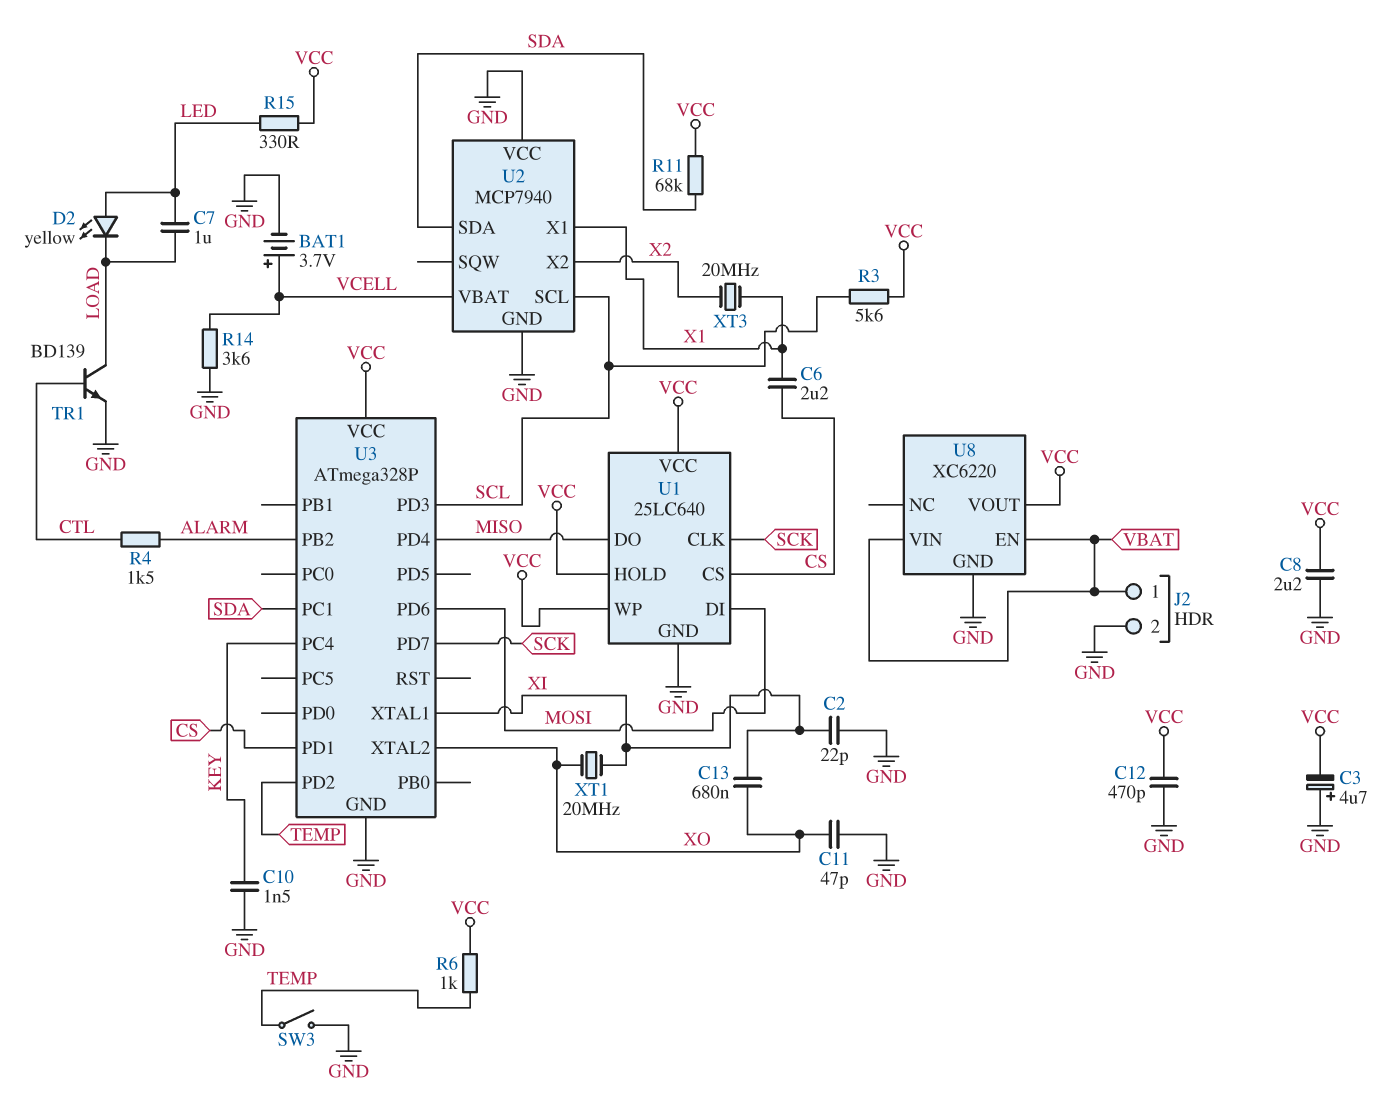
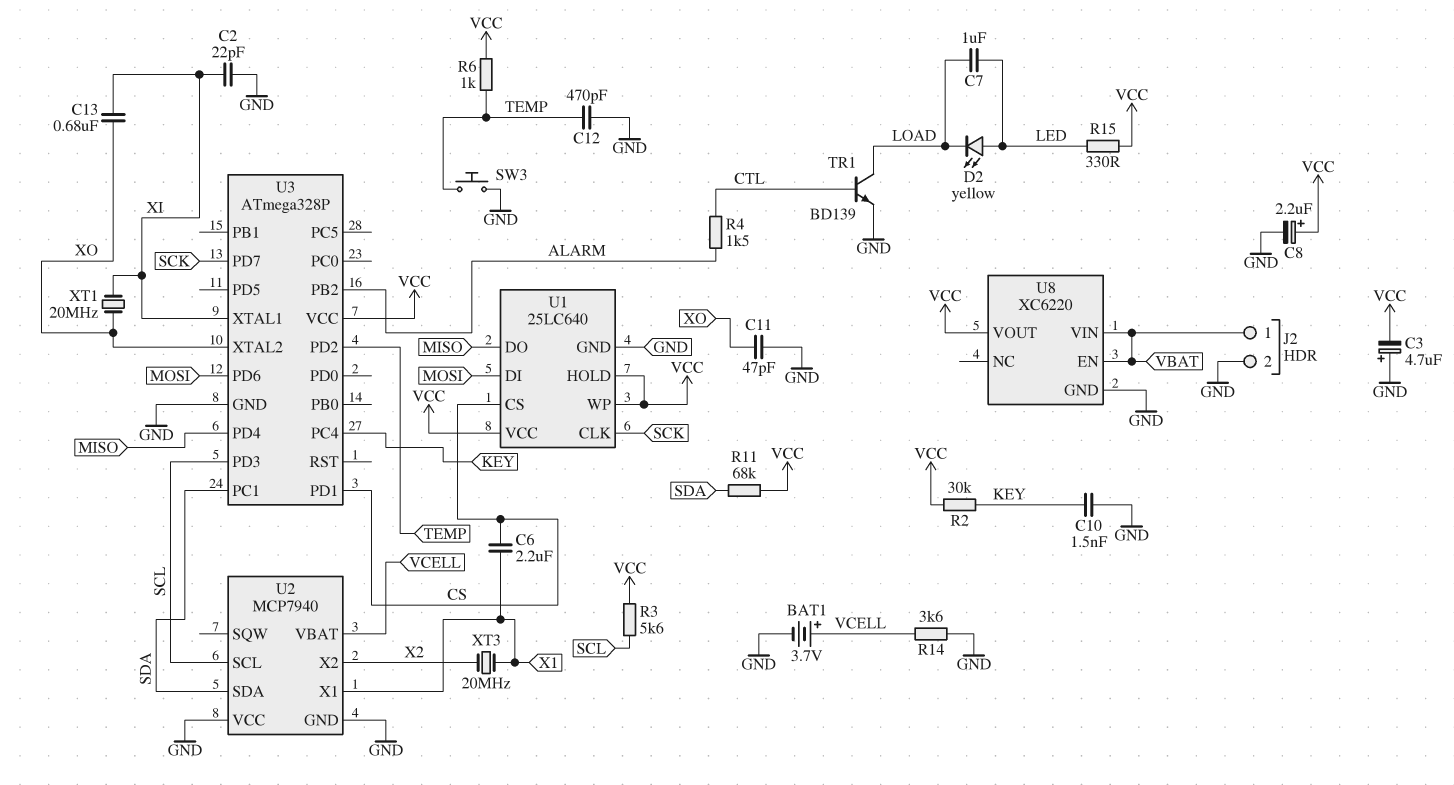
C8: 2.2uF (GND, VCC) -> 2.2uF (plus VCC, minus GND)
C12: 470pF (GND, VCC) -> 470pF (GND, TEMP)
R2: none -> 30k (KEY, VCC)
SW3: switch (GND, TEMP) -> button (GND, TEMP)

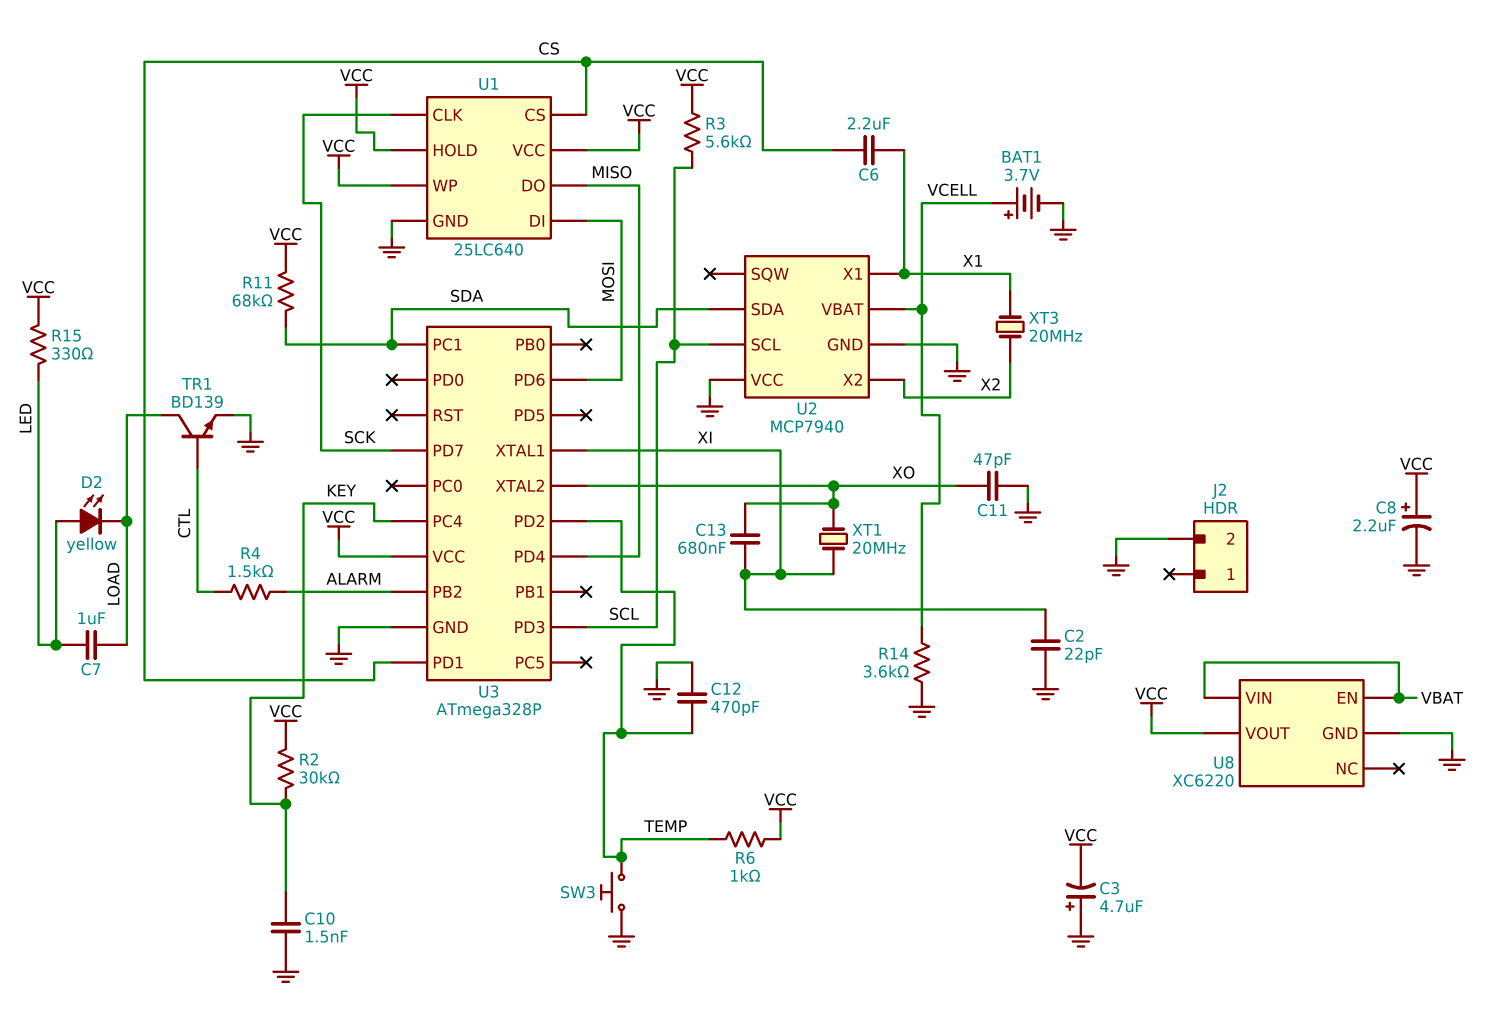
J2 pin 1: VBAT -> none

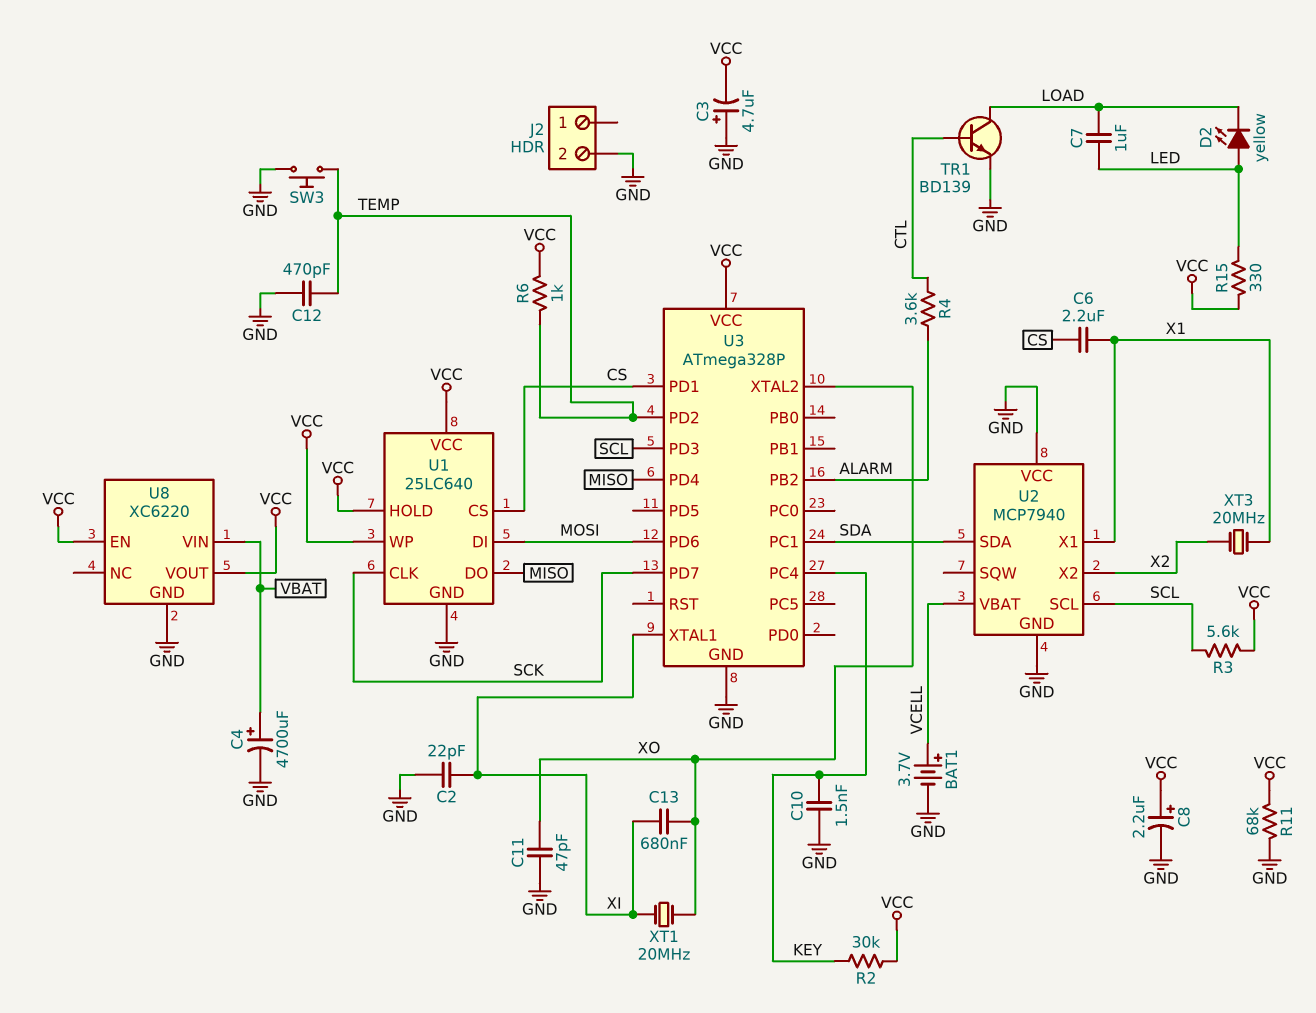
C4: none -> 4700uF (plus VBAT, minus GND)
R4: 1.5k (ALARM, CTL) -> 3.6k (ALARM, CTL)
R11: 68k (SDA, VCC) -> 68k (GND, VCC)
R14: 3.6k (GND, VCELL) -> none
U8 pin EN: VBAT -> VCC

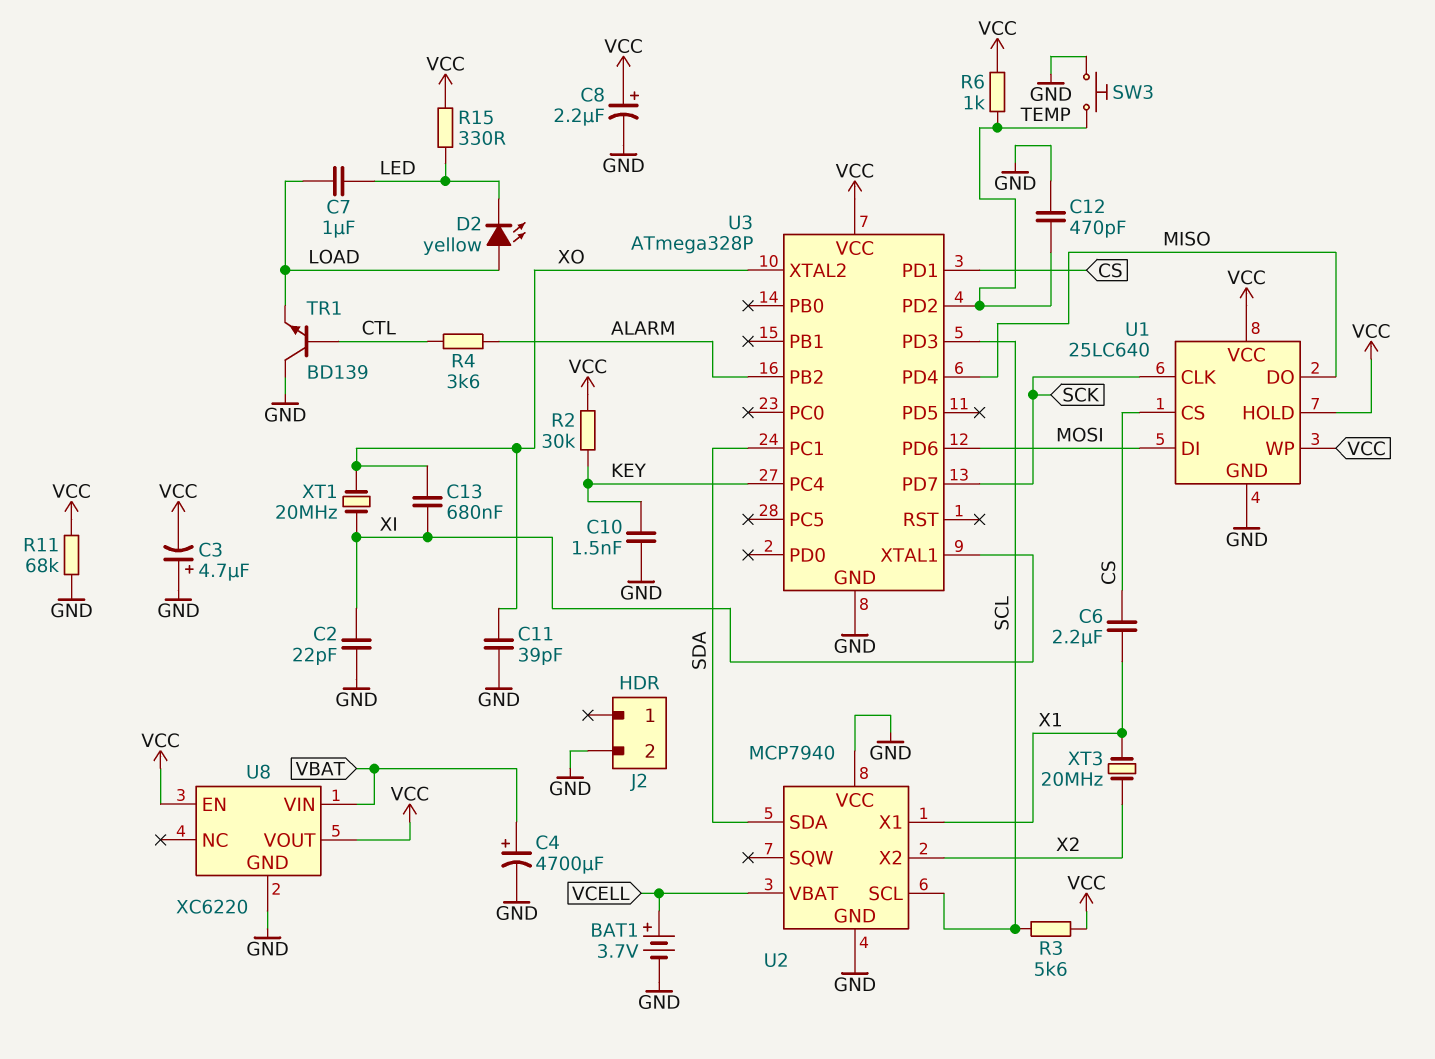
C11: 47pF (GND, XO) -> 39pF (GND, XO)
D2: LED yellow (A LED, K LOAD) -> LED yellow (A LOAD, K LED)
TR1: NPN BD139 (B CTL, C LOAD, E GND) -> NPN BD139 (B CTL, C GND, E LOAD)

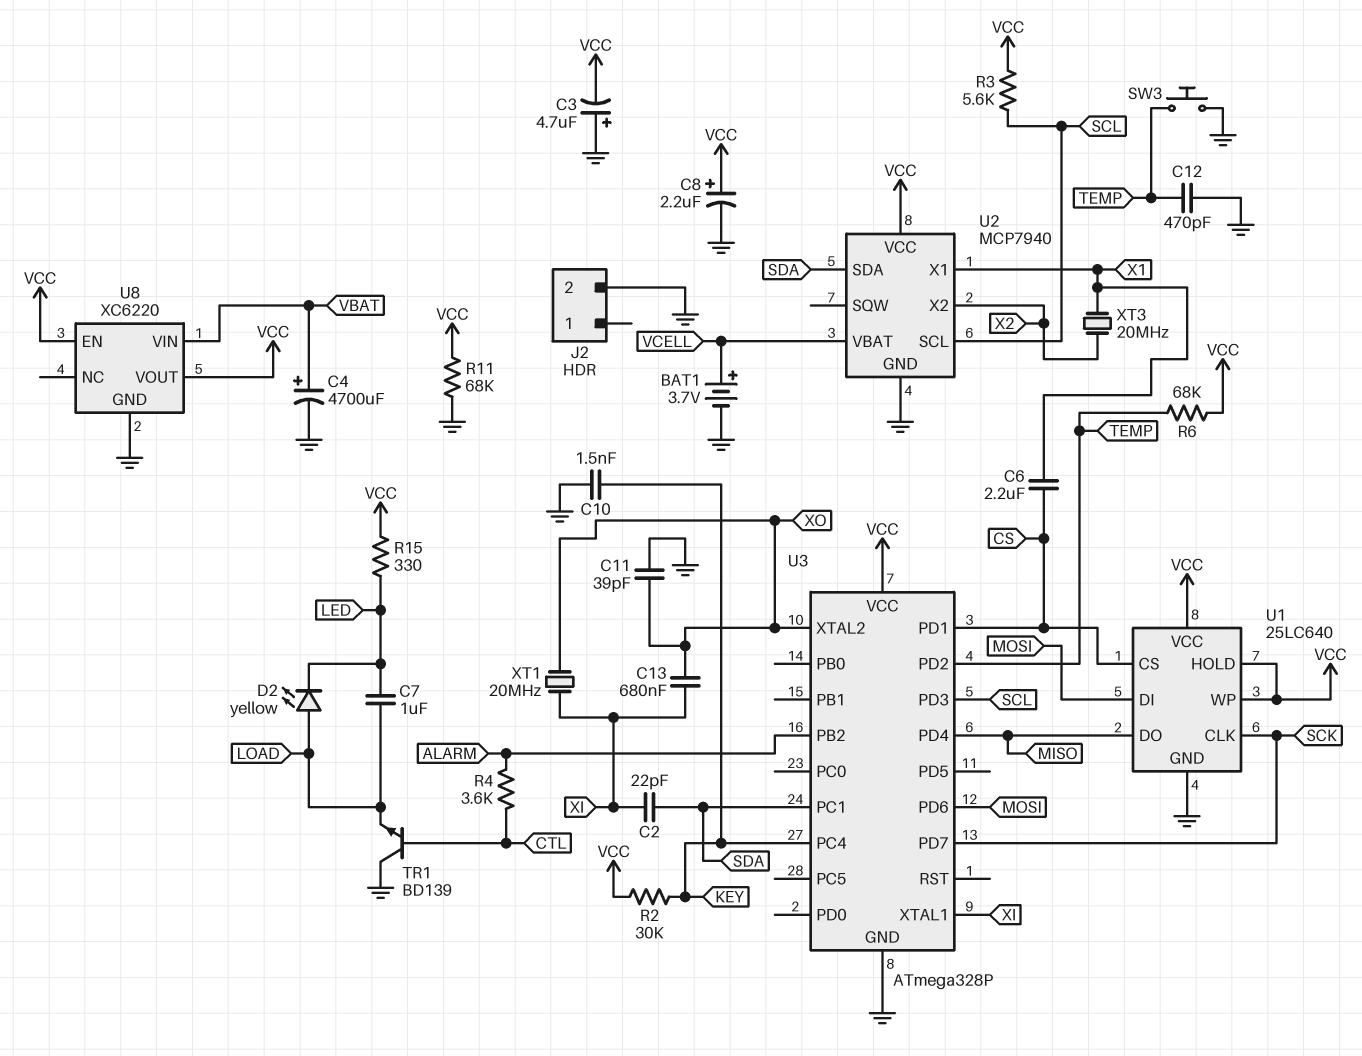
C2: 22pF (GND, XI) -> 22pF (SDA, XI)
R6: 1k (TEMP, VCC) -> 68k (TEMP, VCC)
U2 pin VCC: GND -> VCC

